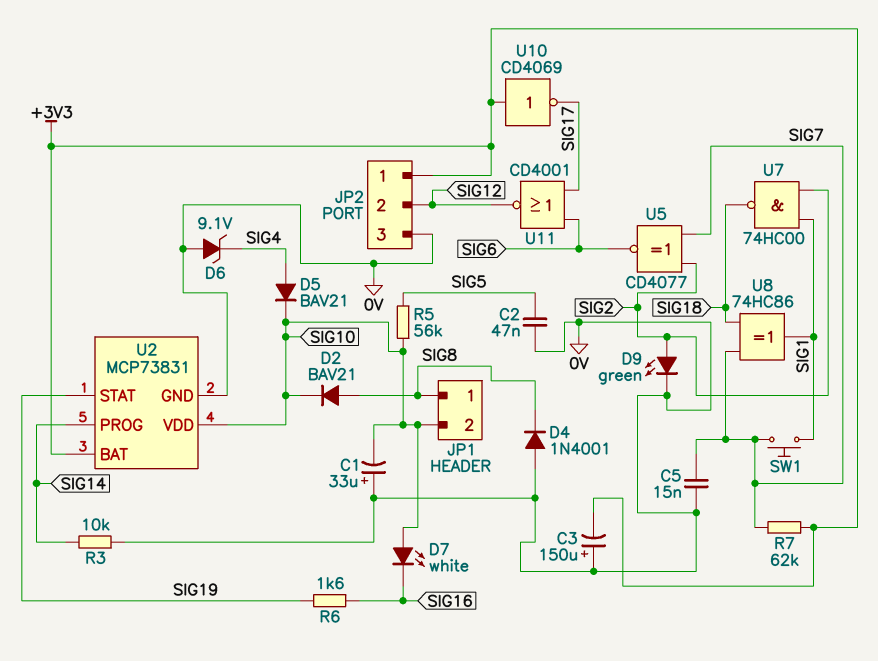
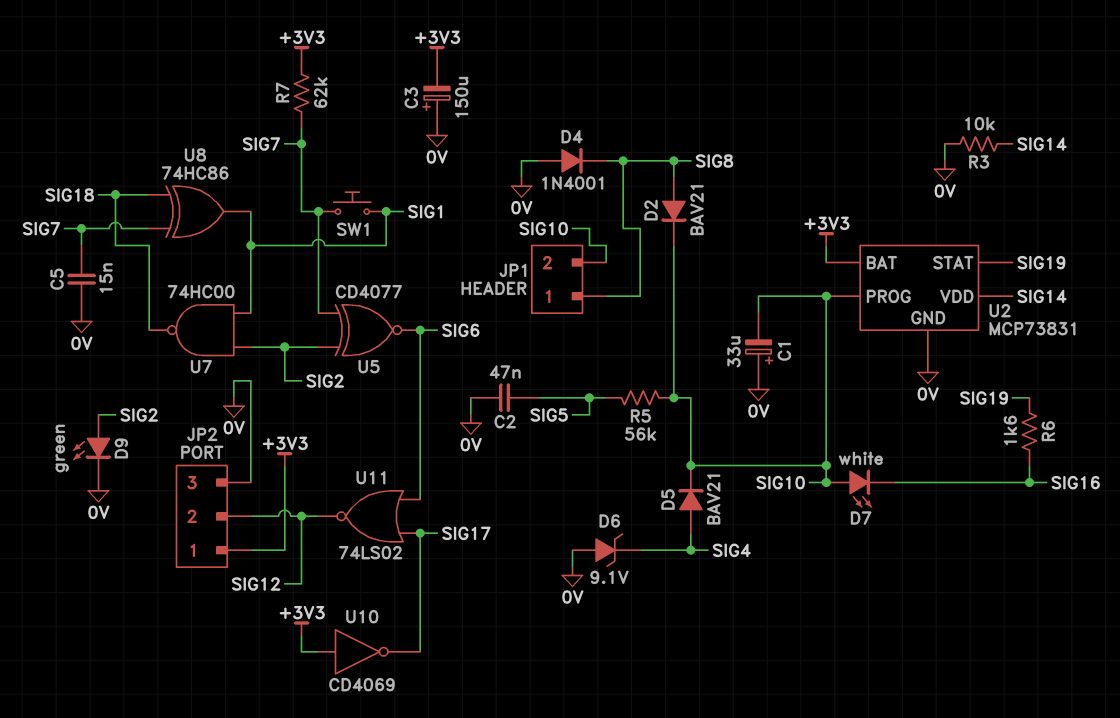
U2 pin PROG: SIG14 -> SIG10
U2 pin VDD: SIG10 -> SIG14
U11: NOR CD4001 (in SIG6, in SIG17, out SIG12) -> NOR 74LS02 (in SIG6, in SIG17, out SIG12)

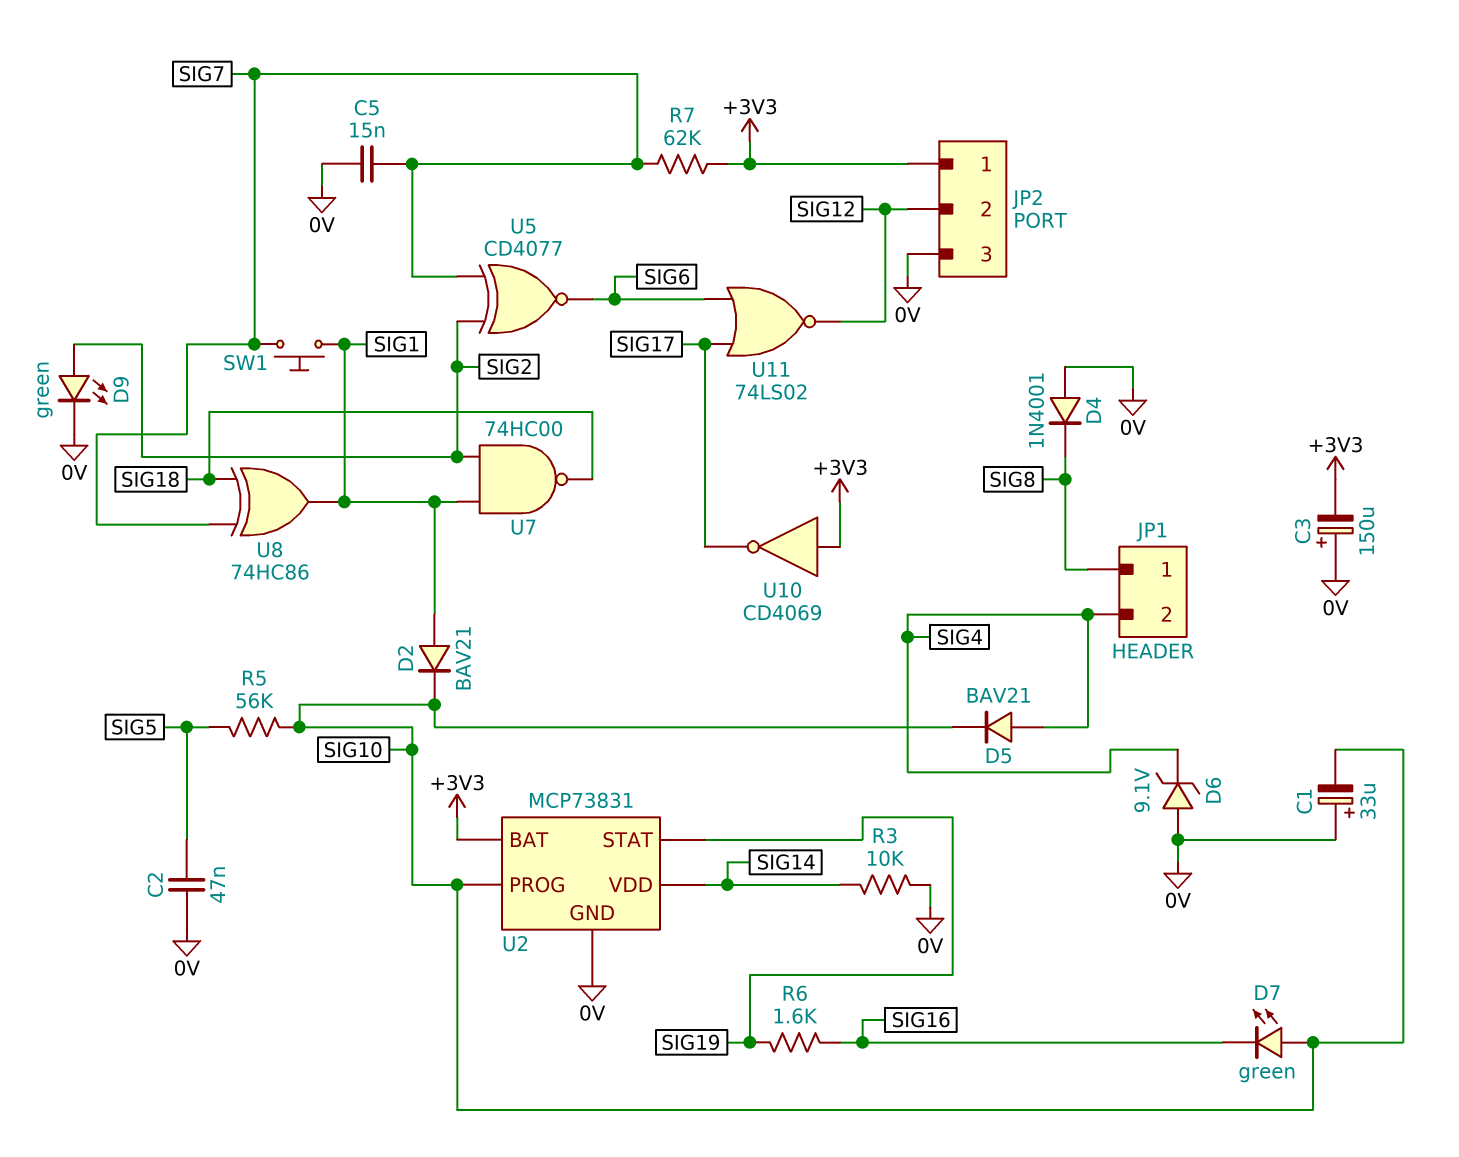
D2: diode BAV21 (A SIG8, K SIG10) -> diode BAV21 (A SIG1, K SIG10)
D7: LED white (A SIG10, K SIG16) -> LED green (A SIG10, K SIG16)
JP1 pin 2: SIG10 -> SIG4

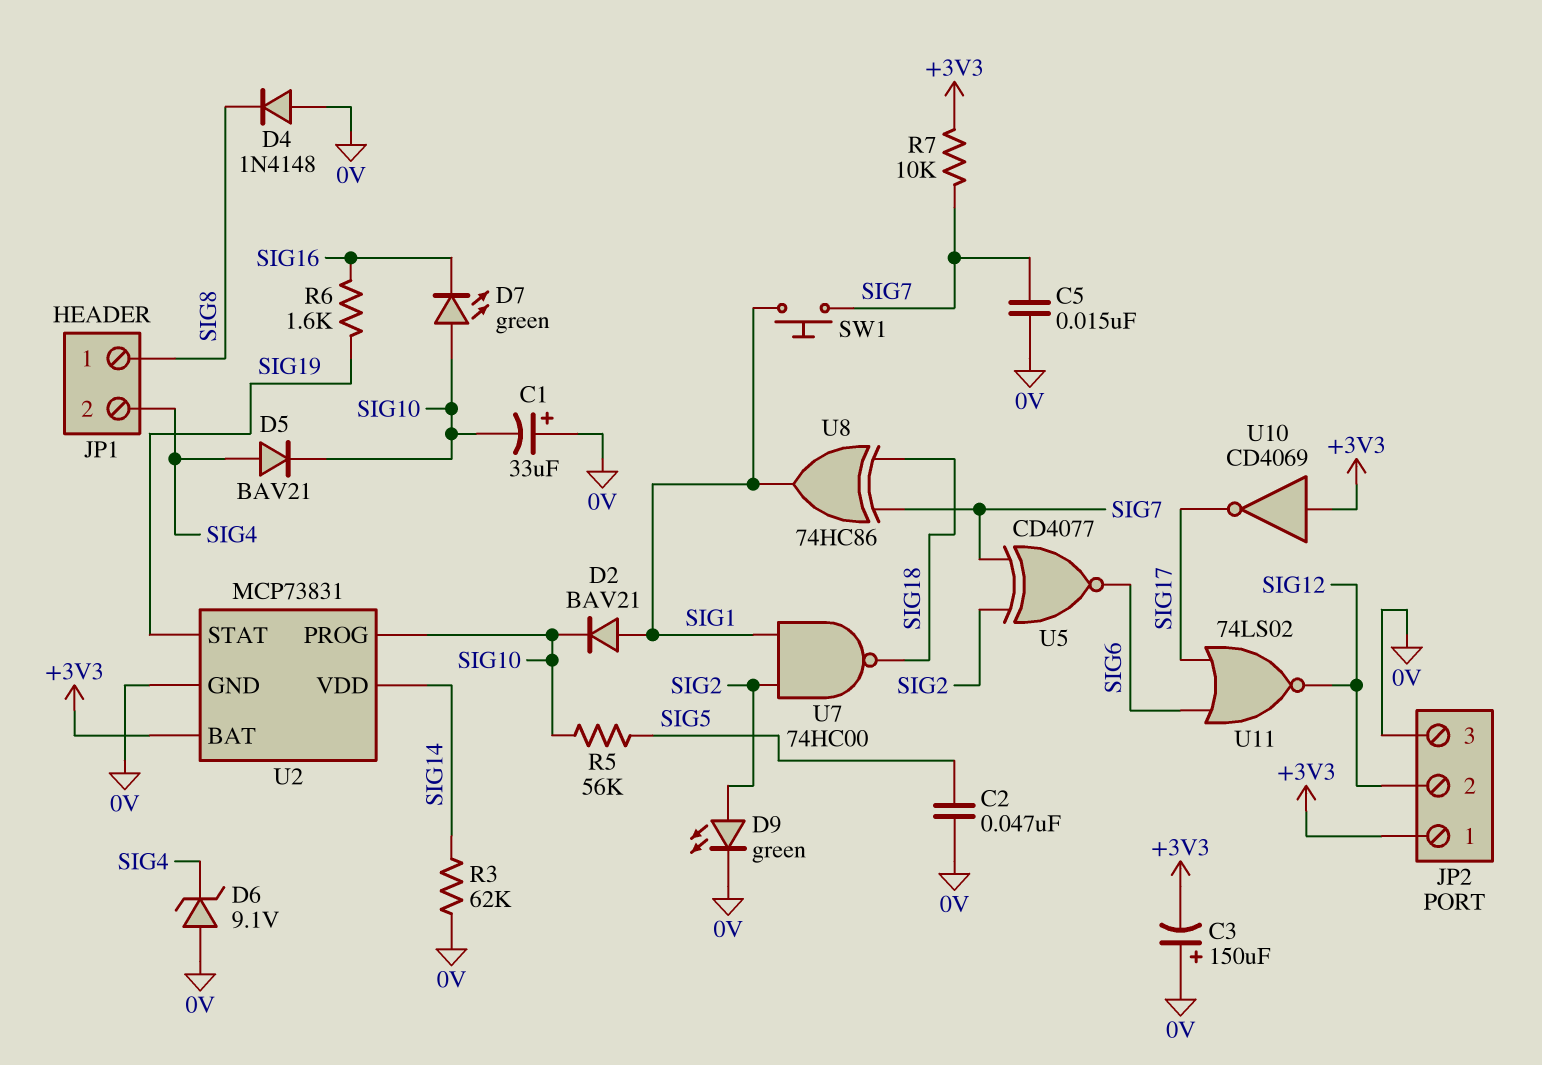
D4: diode 1N4001 (A 0V, K SIG8) -> diode 1N4148 (A 0V, K SIG8)
R3: 10k (0V, SIG14) -> 62k (0V, SIG14)
R7: 62k (+3V3, SIG7) -> 10k (+3V3, SIG7)

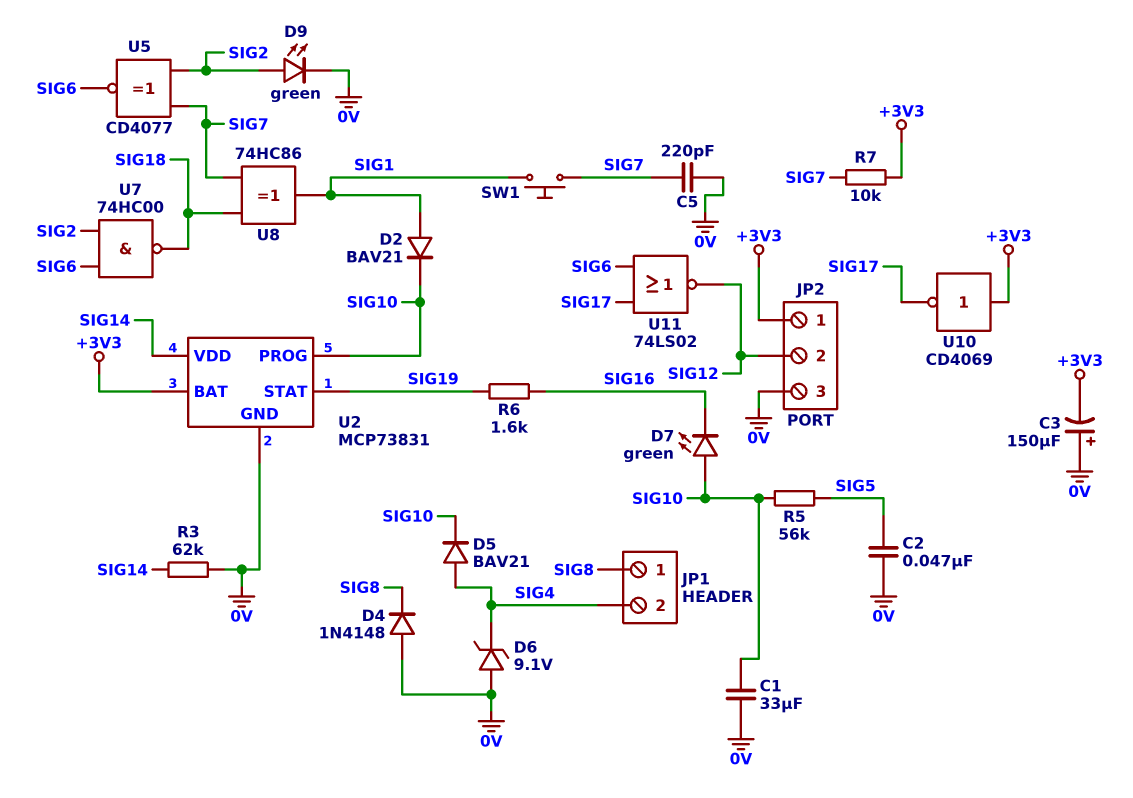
C1: 33uF (plus 0V, minus SIG10) -> 33uF (0V, SIG10)
C5: 15nF (0V, SIG7) -> 220pF (0V, SIG7)
U7: NAND 74HC00 (in SIG1, in SIG2, out SIG18) -> NAND 74HC00 (in SIG2, in SIG6, out SIG18)

